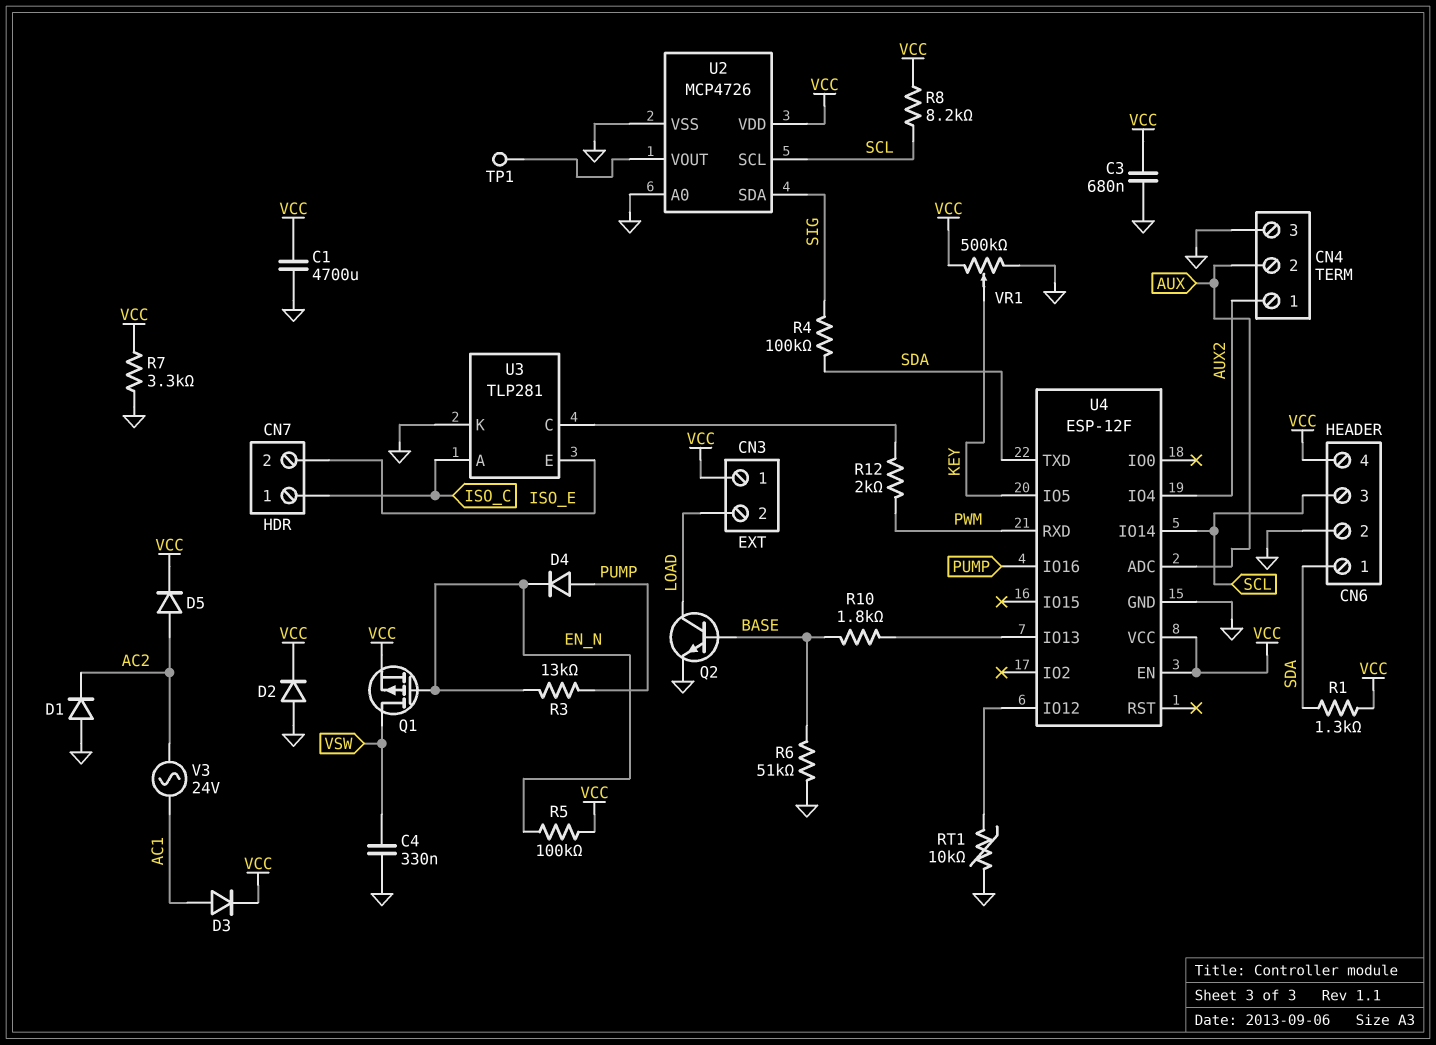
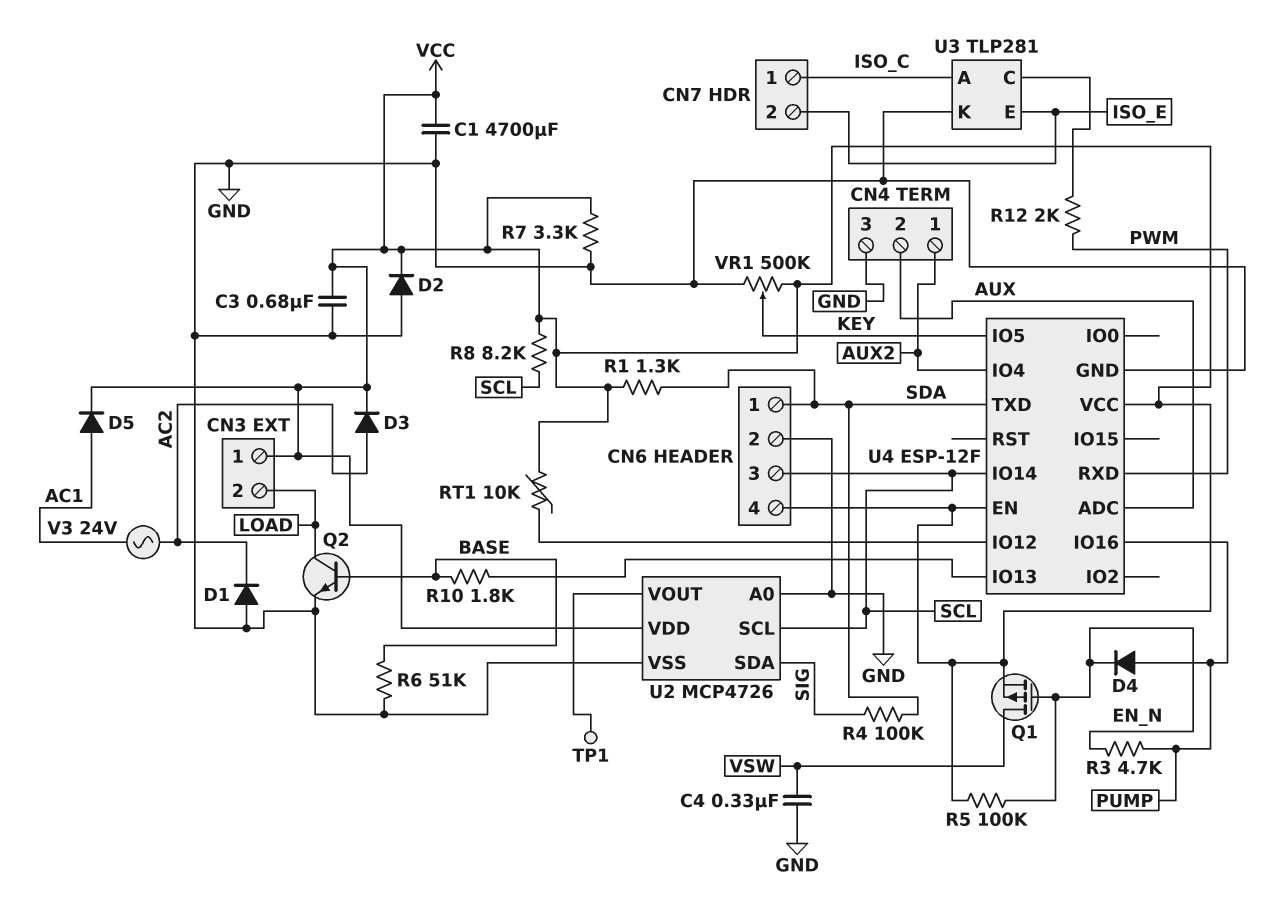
D3: diode (A AC1, K VCC) -> diode (A AC2, K VCC)
D5: diode (A AC2, K VCC) -> diode (A AC1, K VCC)
R3: 13k (EN_N, PUMP) -> 4.7k (EN_N, PUMP)
RT1: 10k (GND, U4/IO12) -> 10k (U4/IO12, VCC)

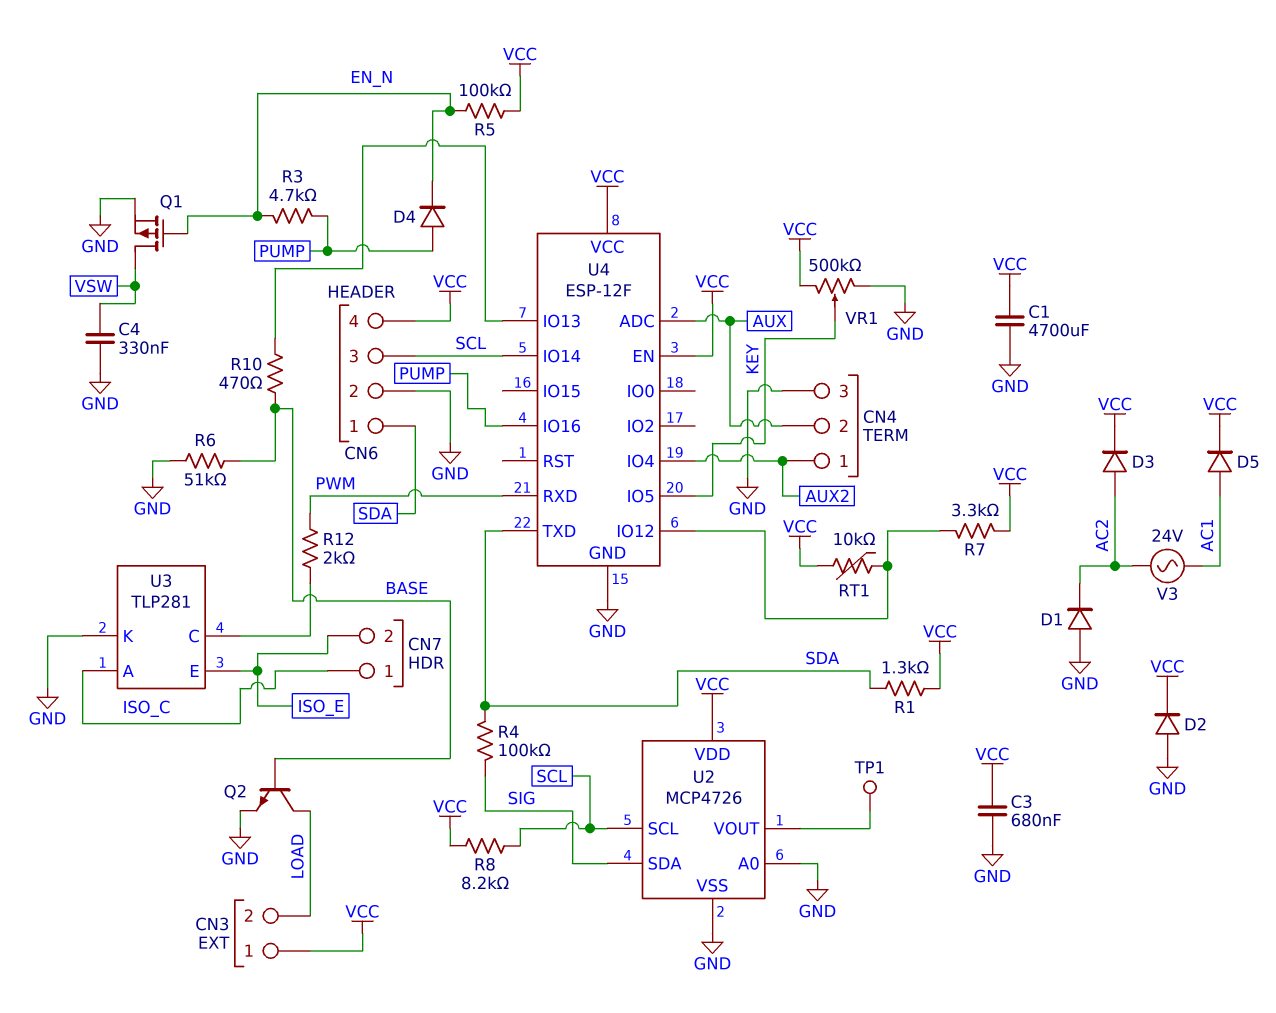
Q1: PMOS (G EN_N, D VSW, S VCC) -> PMOS (G EN_N, D VSW, S GND)
R7: 3.3k (GND, VCC) -> 3.3k (U4/IO12, VCC)
R10: 1.8k (BASE, U4/IO13) -> 470 (BASE, U4/IO13)

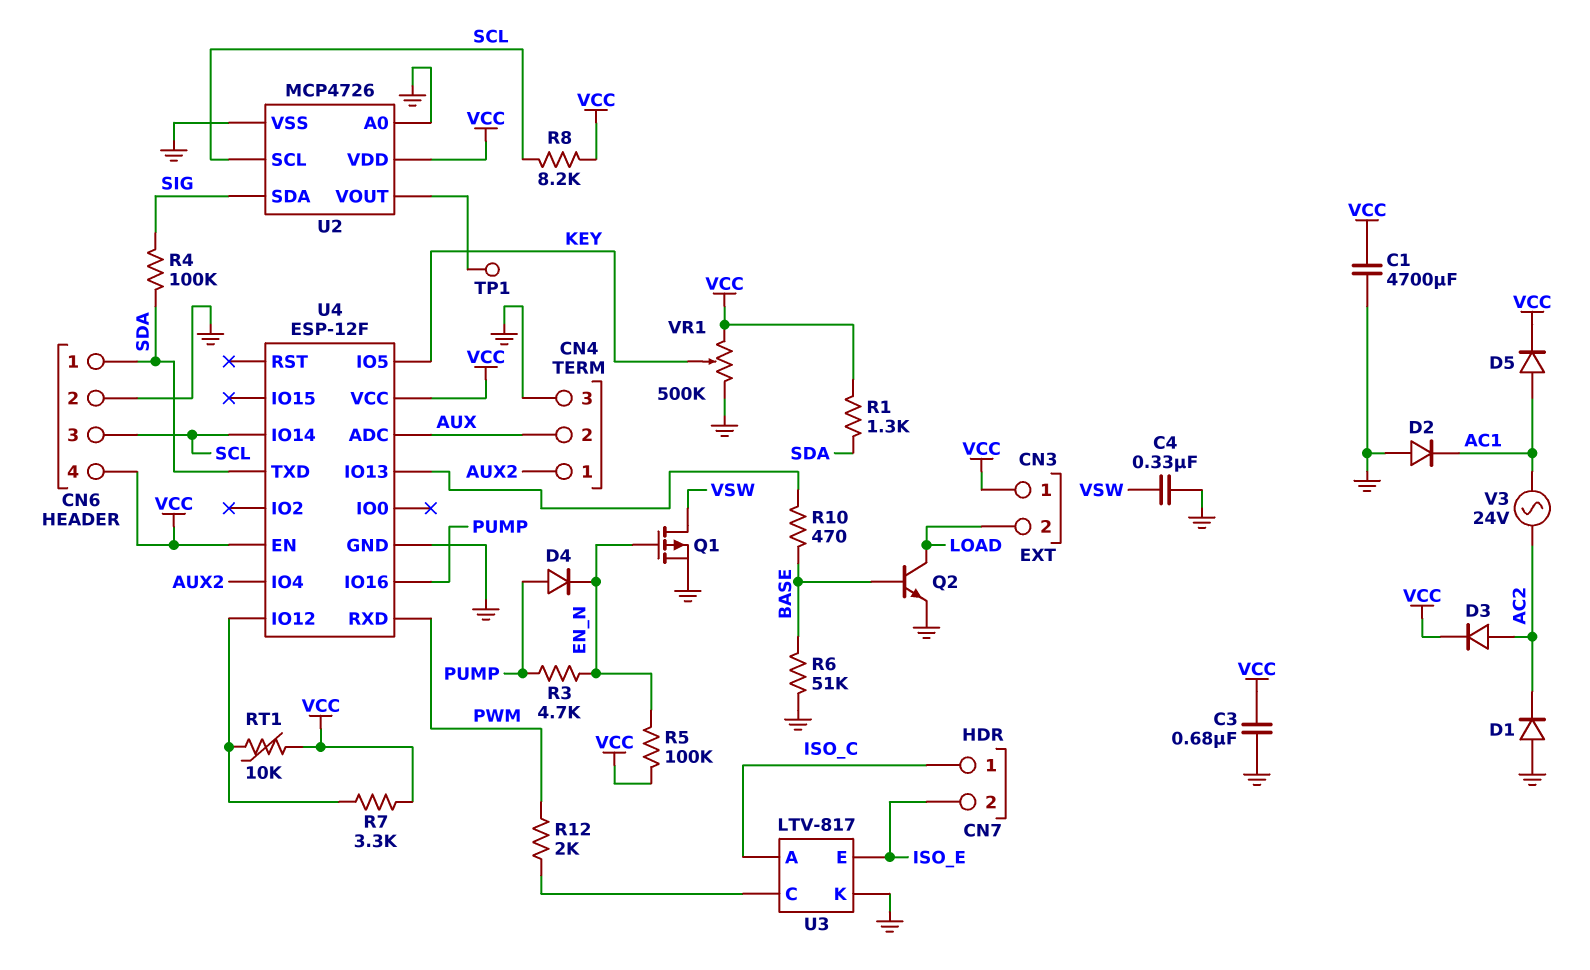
D2: diode (A GND, K VCC) -> diode (A GND, K AC1)
U3: TLP281 -> LTV-817

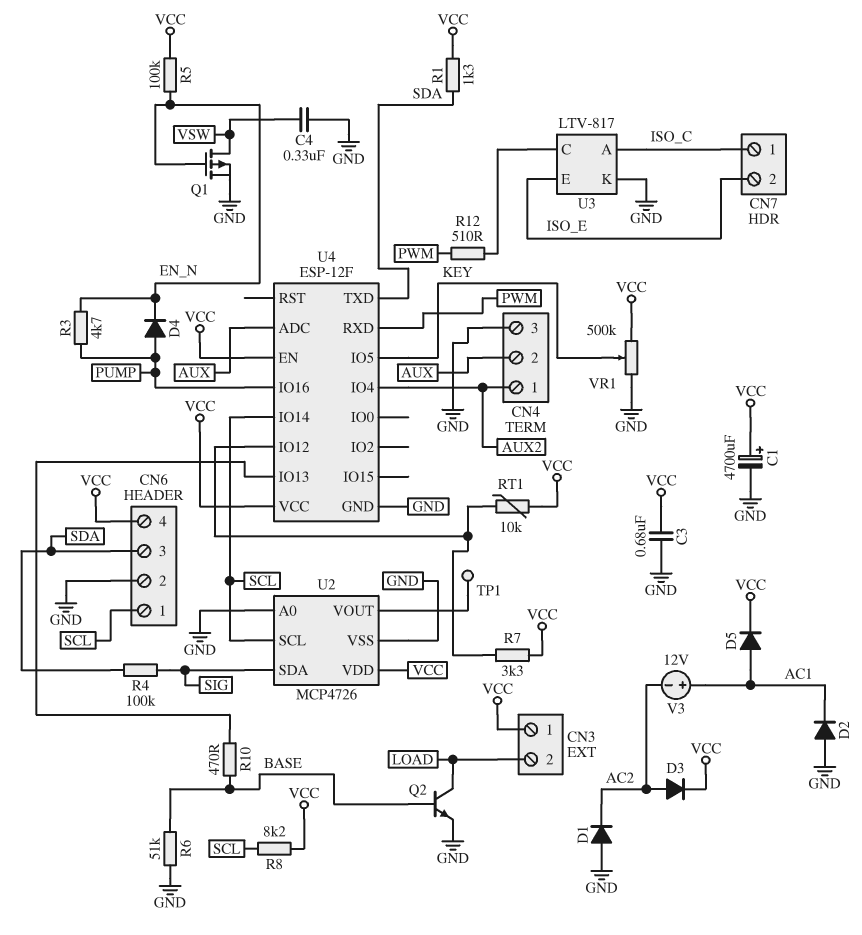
C1: 4700uF (GND, VCC) -> 4700uF (plus VCC, minus GND)
CN6 pin 1: SDA -> SCL
CN6 pin 3: SCL -> SDA
R12: 2k (PWM, U3/C) -> 510 (PWM, U3/C)
V3: AC 24V (AC1, AC2) -> 12V (plus AC1, minus AC2)

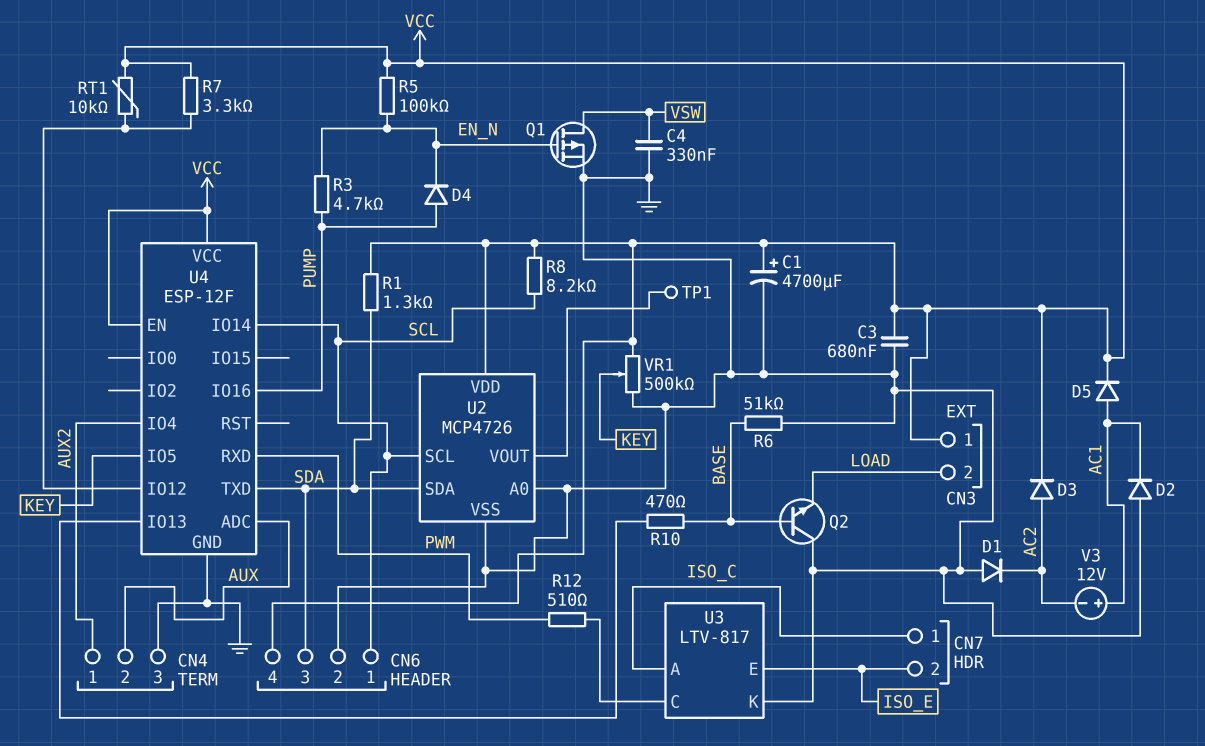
Q2: NPN (B BASE, C LOAD, E GND) -> NPN (B BASE, C GND, E LOAD)
R4: 100k (SDA, SIG) -> none
U2 pin SDA: SIG -> SDA

